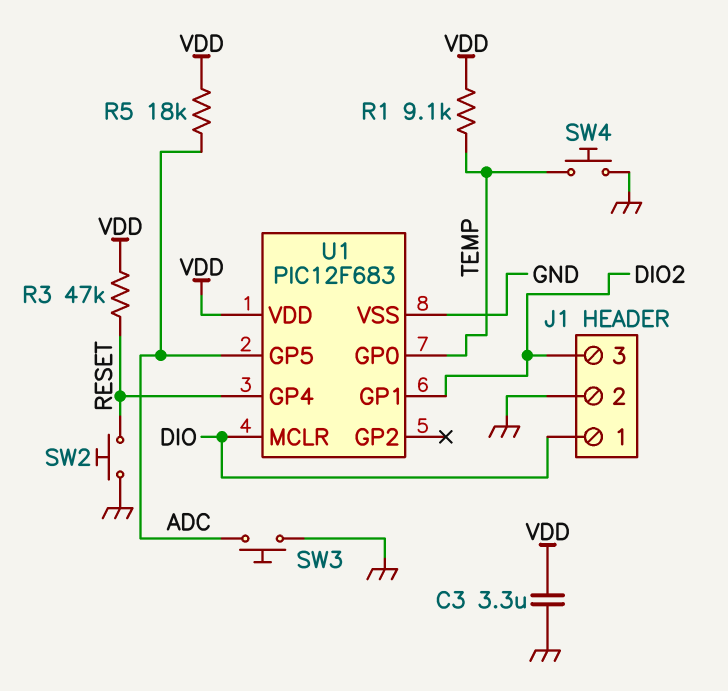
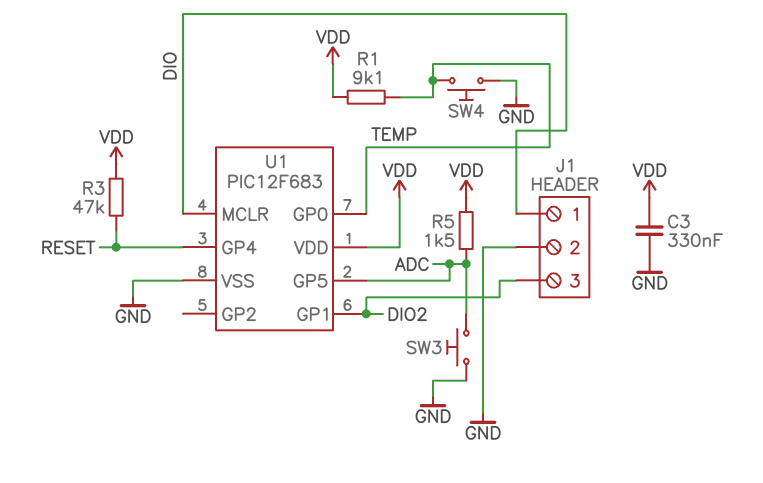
C3: 3.3uF (GND, VDD) -> 330nF (GND, VDD)
R5: 18k (ADC, VDD) -> 1.5k (ADC, VDD)
SW2: button (GND, RESET) -> none

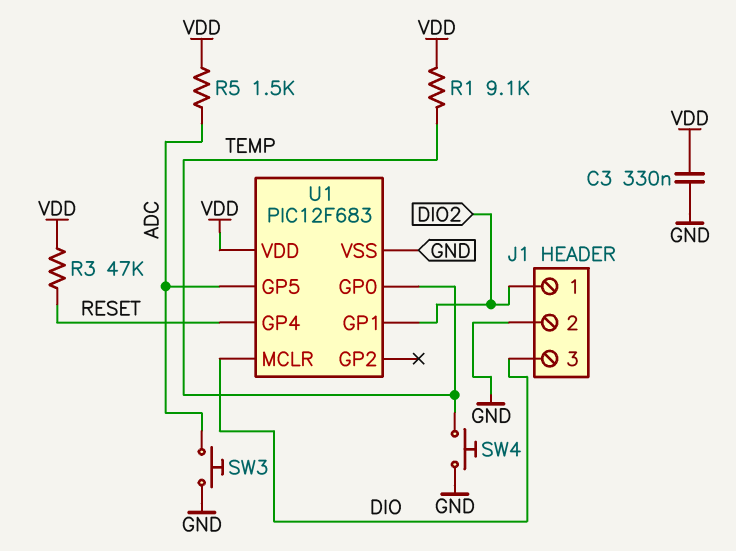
J1 pin 1: DIO -> DIO2
J1 pin 3: DIO2 -> DIO

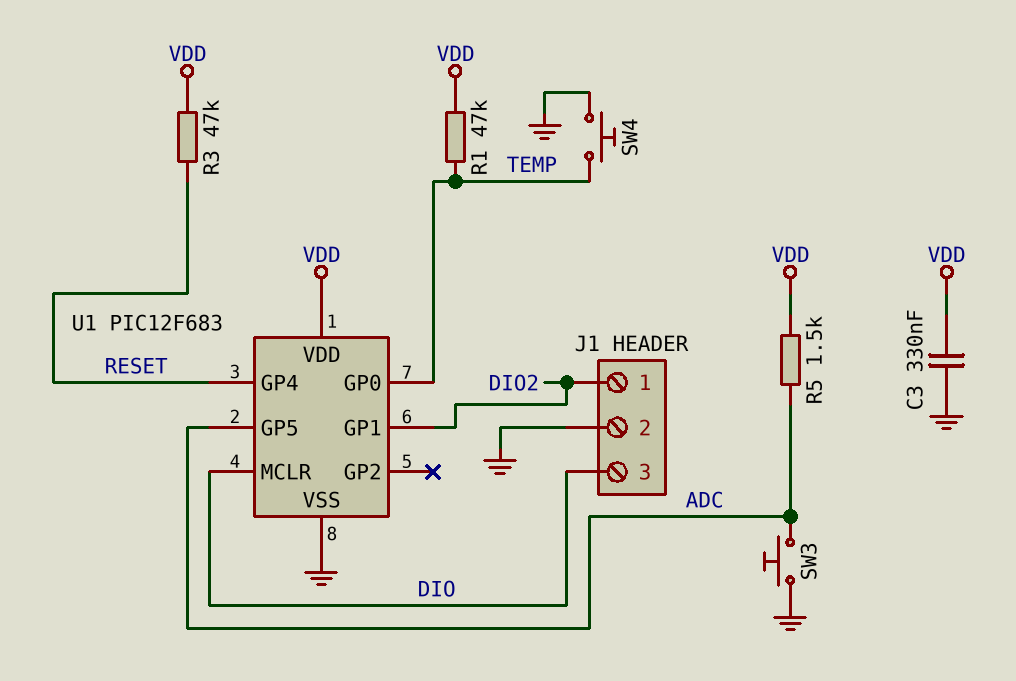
R1: 9.1k (TEMP, VDD) -> 47k (TEMP, VDD)

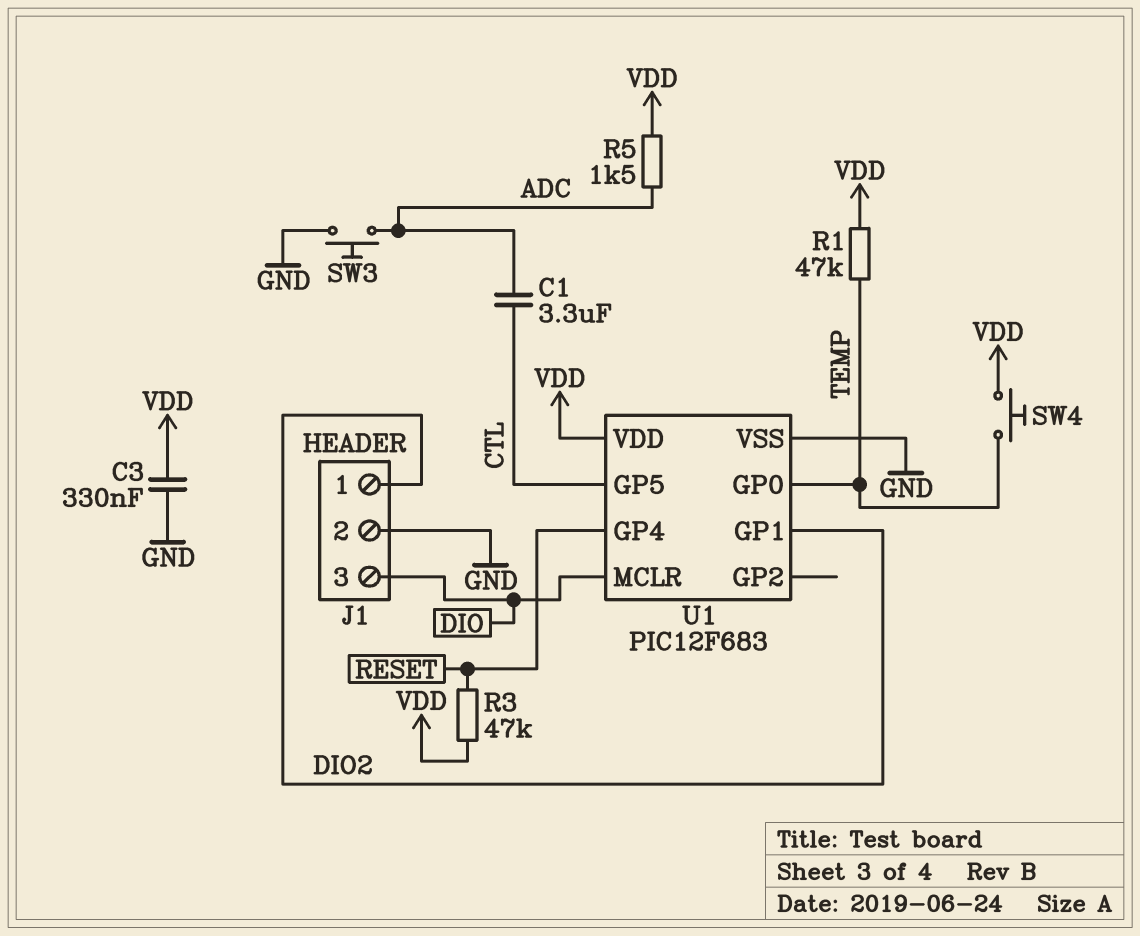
C1: none -> 3.3uF (ADC, CTL)
SW4: button (GND, TEMP) -> button (TEMP, VDD)
U1 pin GP5: ADC -> CTL

